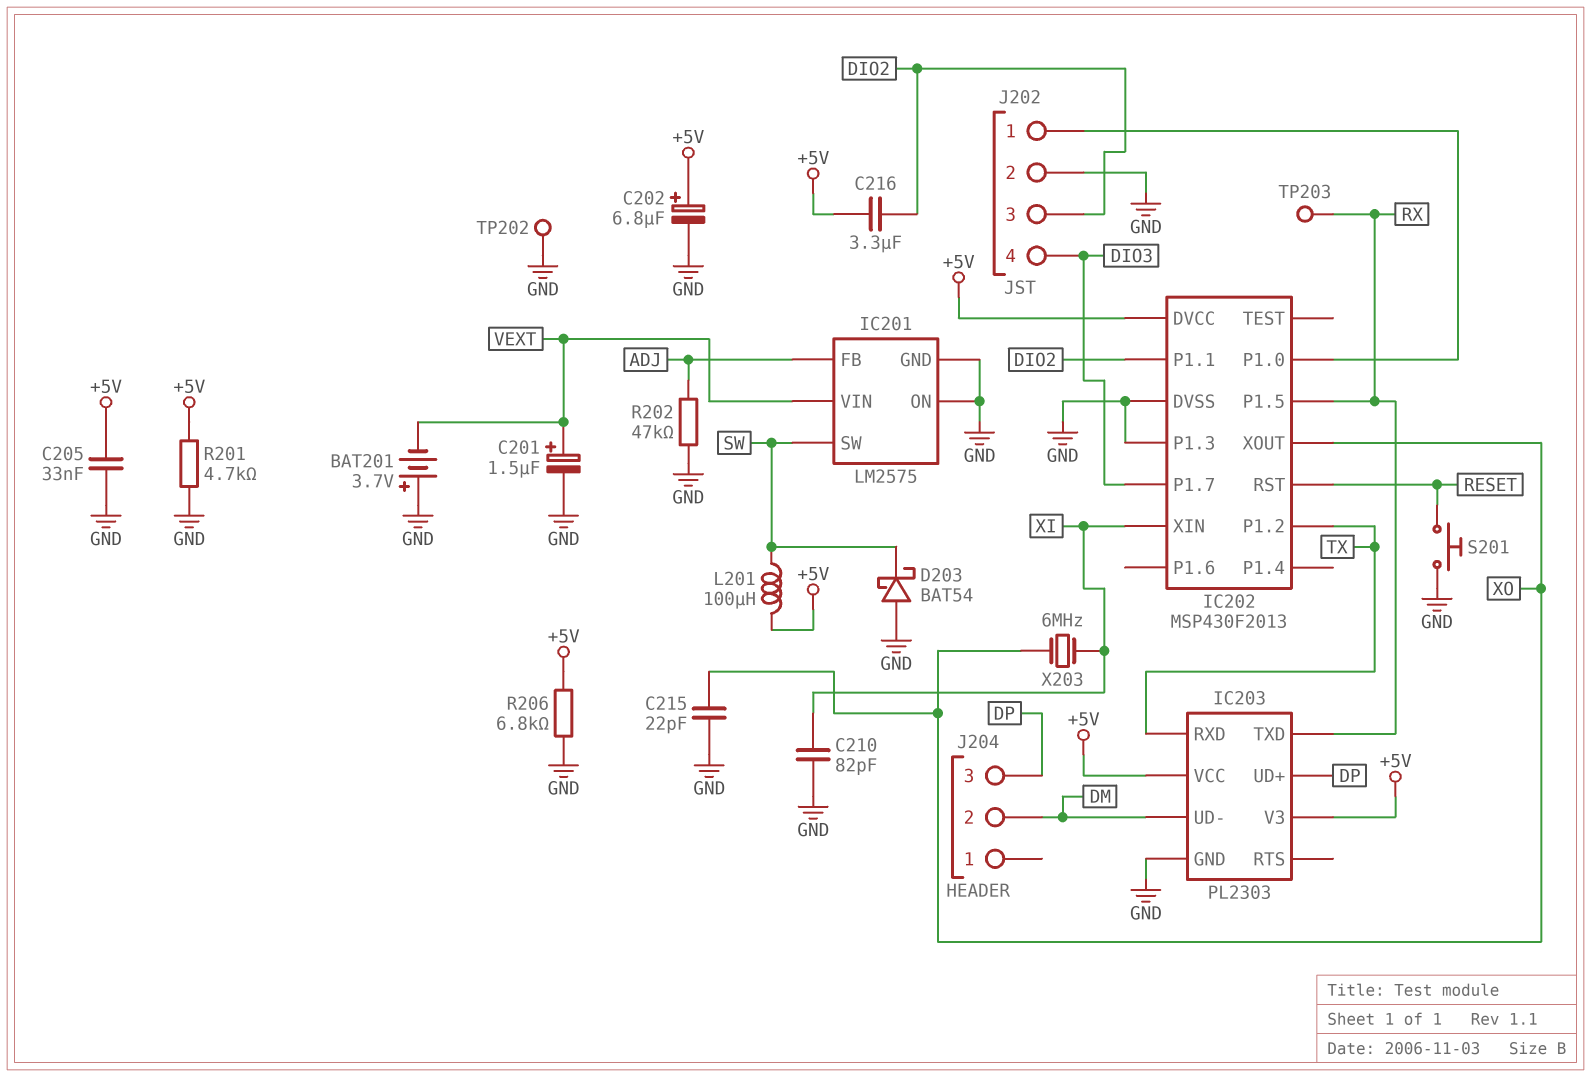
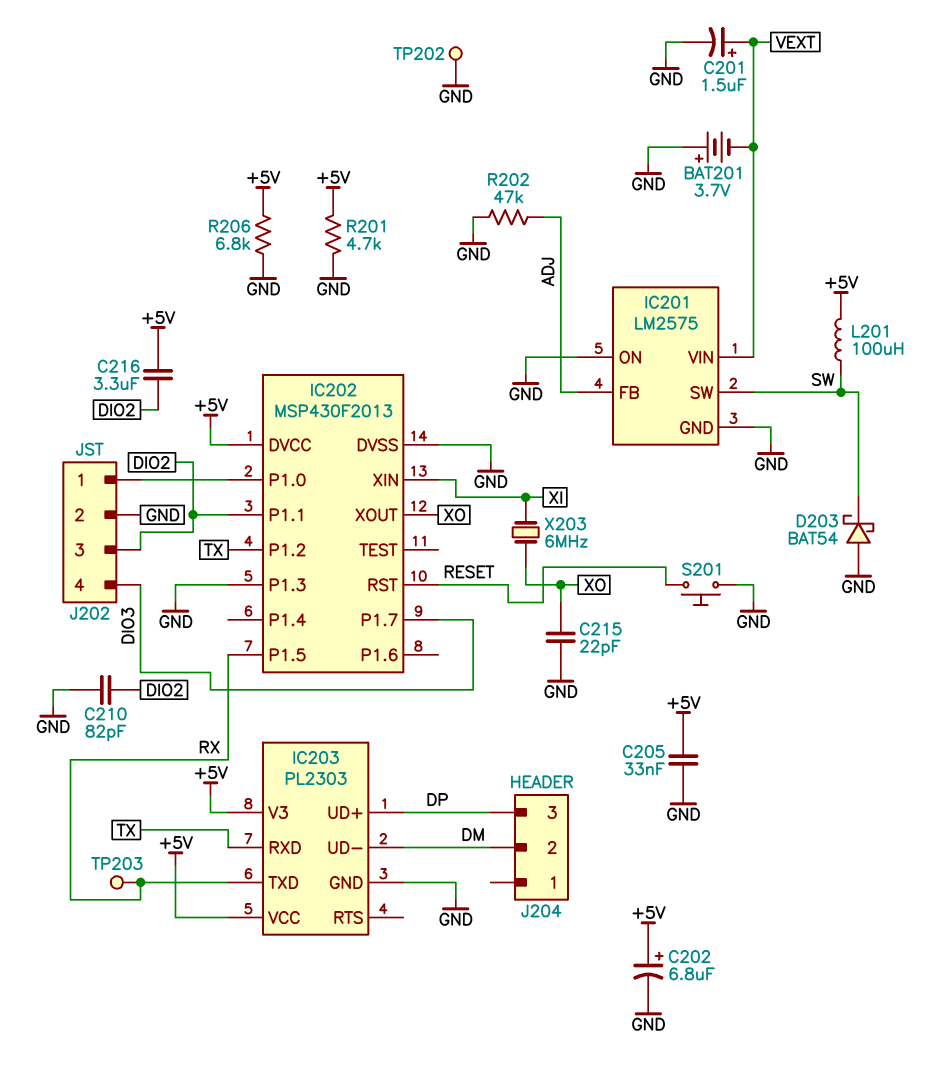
C210: 82pF (GND, XI) -> 82pF (DIO2, GND)

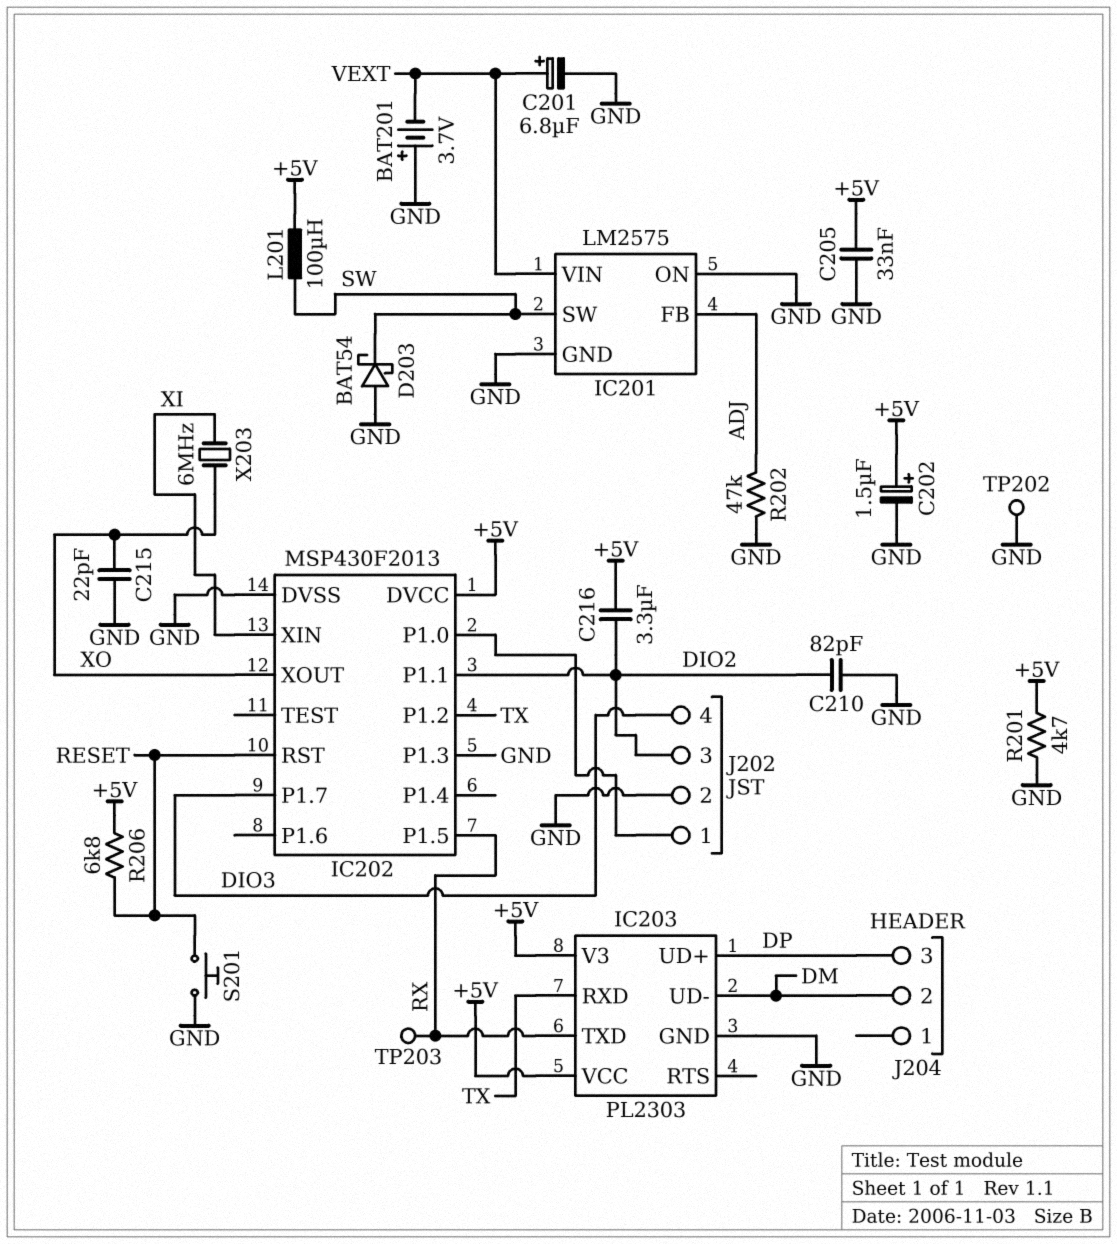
C201: 1.5uF (plus VEXT, minus GND) -> 6.8uF (plus VEXT, minus GND)
C202: 6.8uF (plus +5V, minus GND) -> 1.5uF (plus +5V, minus GND)
R206: 6.8k (+5V, GND) -> 6.8k (+5V, RESET)

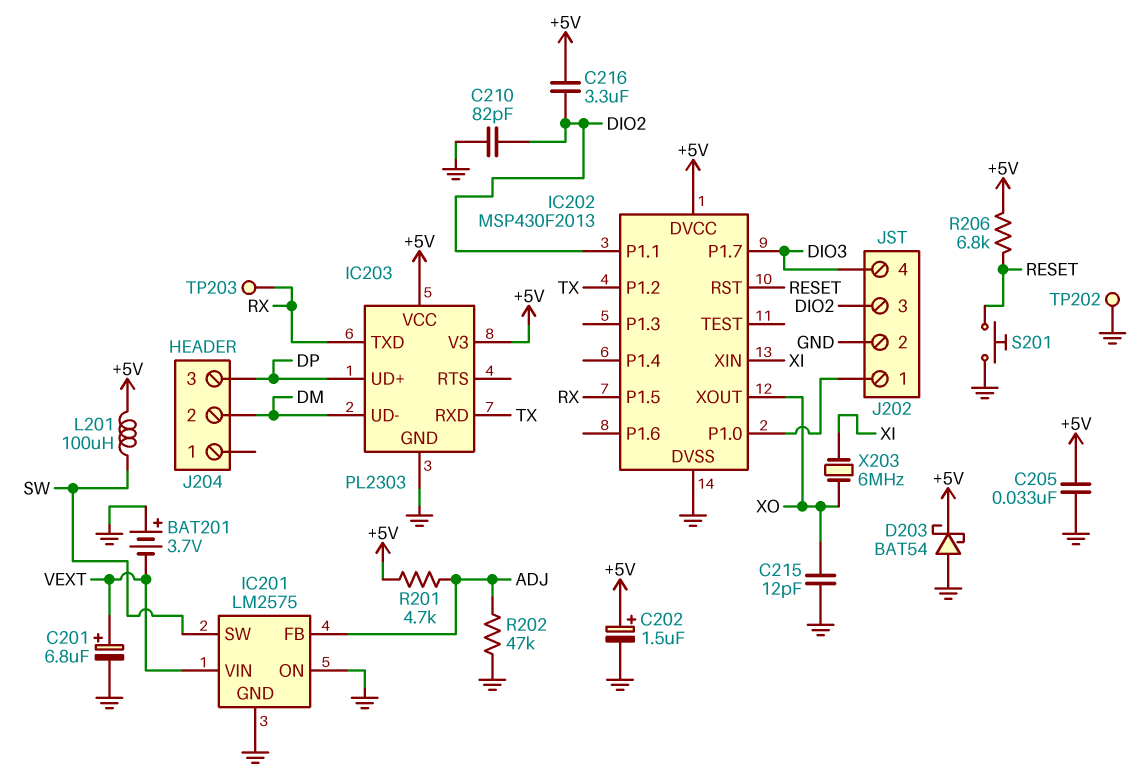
C215: 22pF (GND, XO) -> 12pF (GND, XO)
D203: schottky BAT54 (A GND, K SW) -> schottky BAT54 (A GND, K +5V)
IC202 pin P1.3: GND -> none
R201: 4.7k (+5V, GND) -> 4.7k (+5V, ADJ)

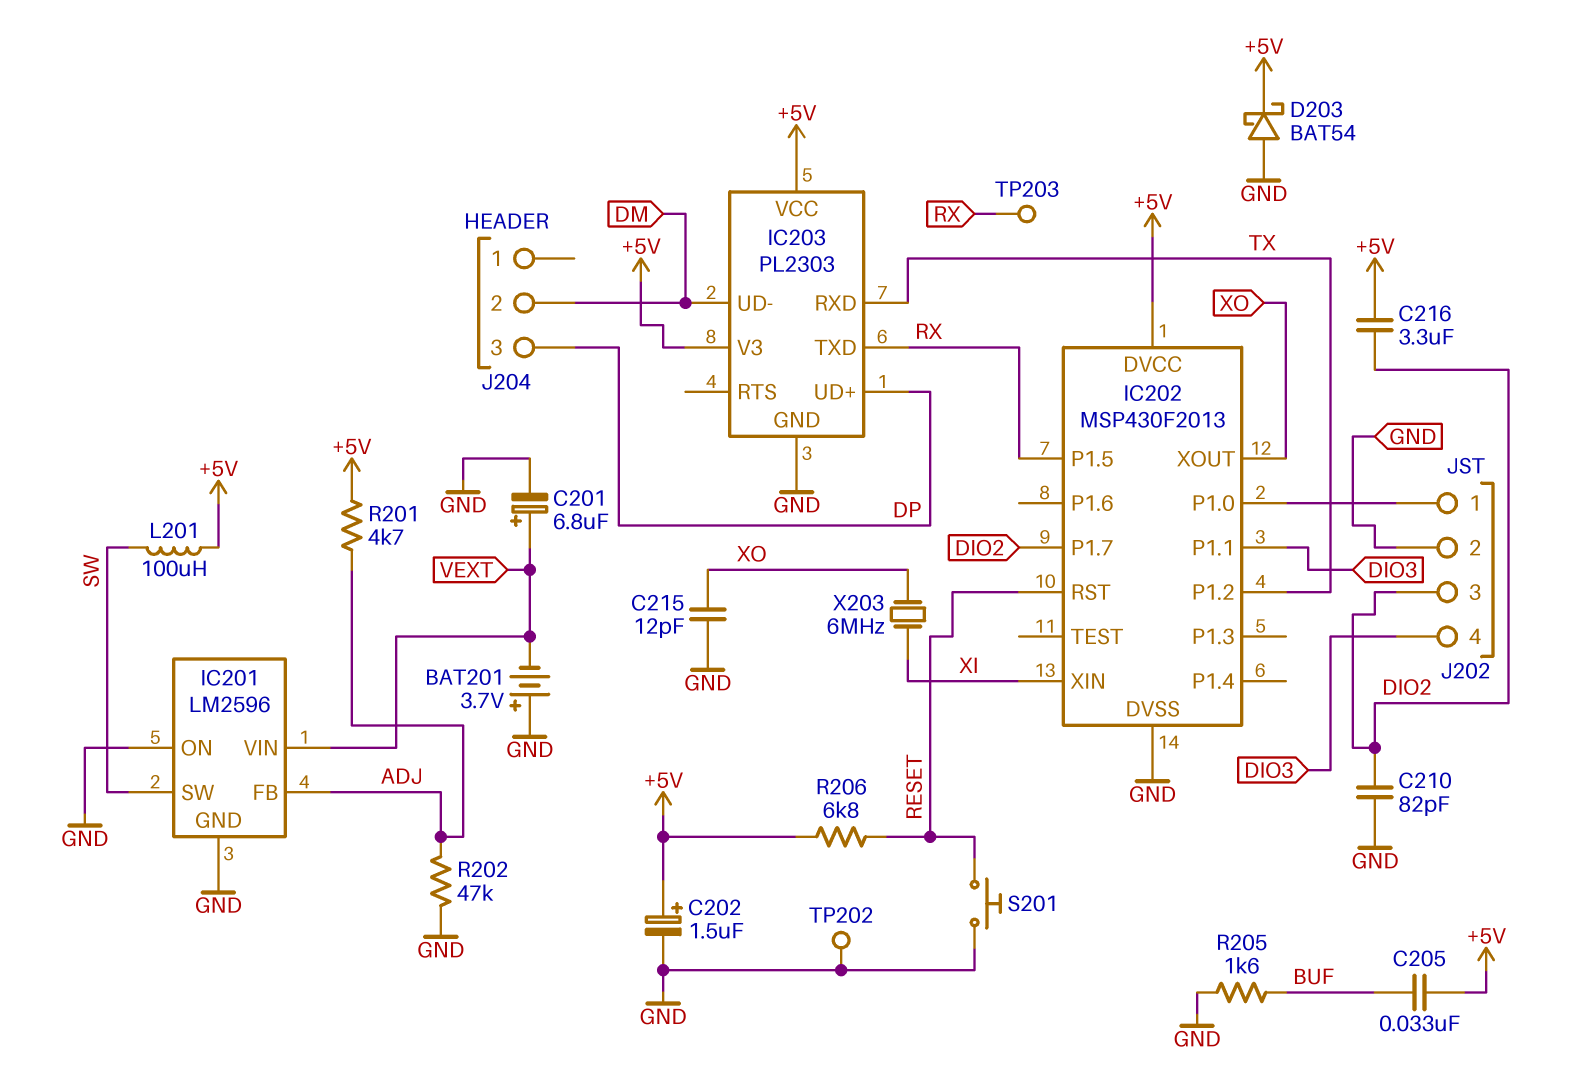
C205: 33nF (+5V, GND) -> 33nF (+5V, BUF)
IC201: LM2575 -> LM2596
IC202 pin P1.1: DIO2 -> DIO3
IC202 pin P1.7: DIO3 -> DIO2
R205: none -> 1.6k (BUF, GND)

